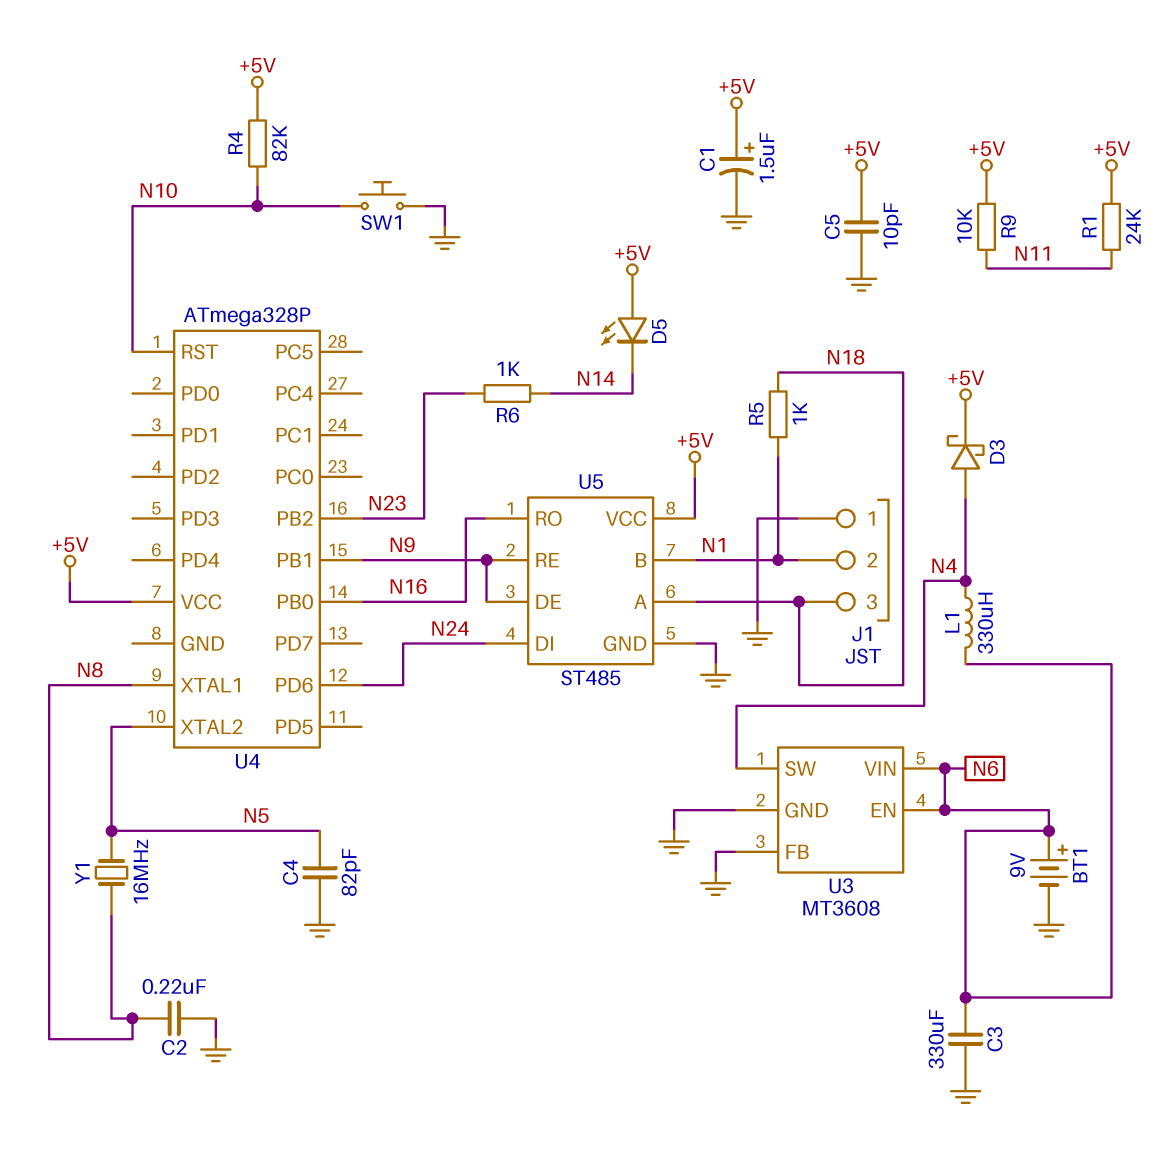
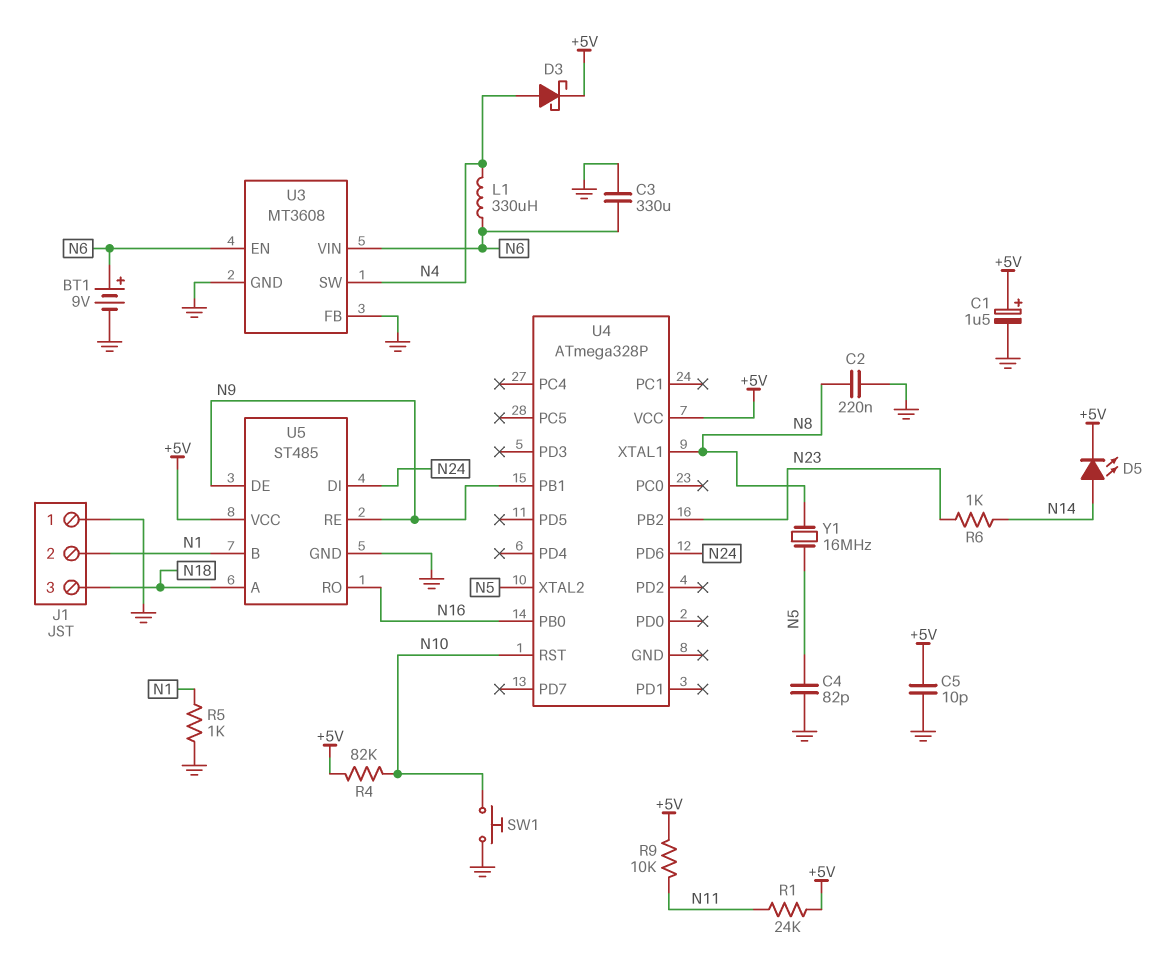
D5: LED (A +5V, K N14) -> LED (A N14, K +5V)
R5: 1k (N1, N18) -> 1k (GND, N1)

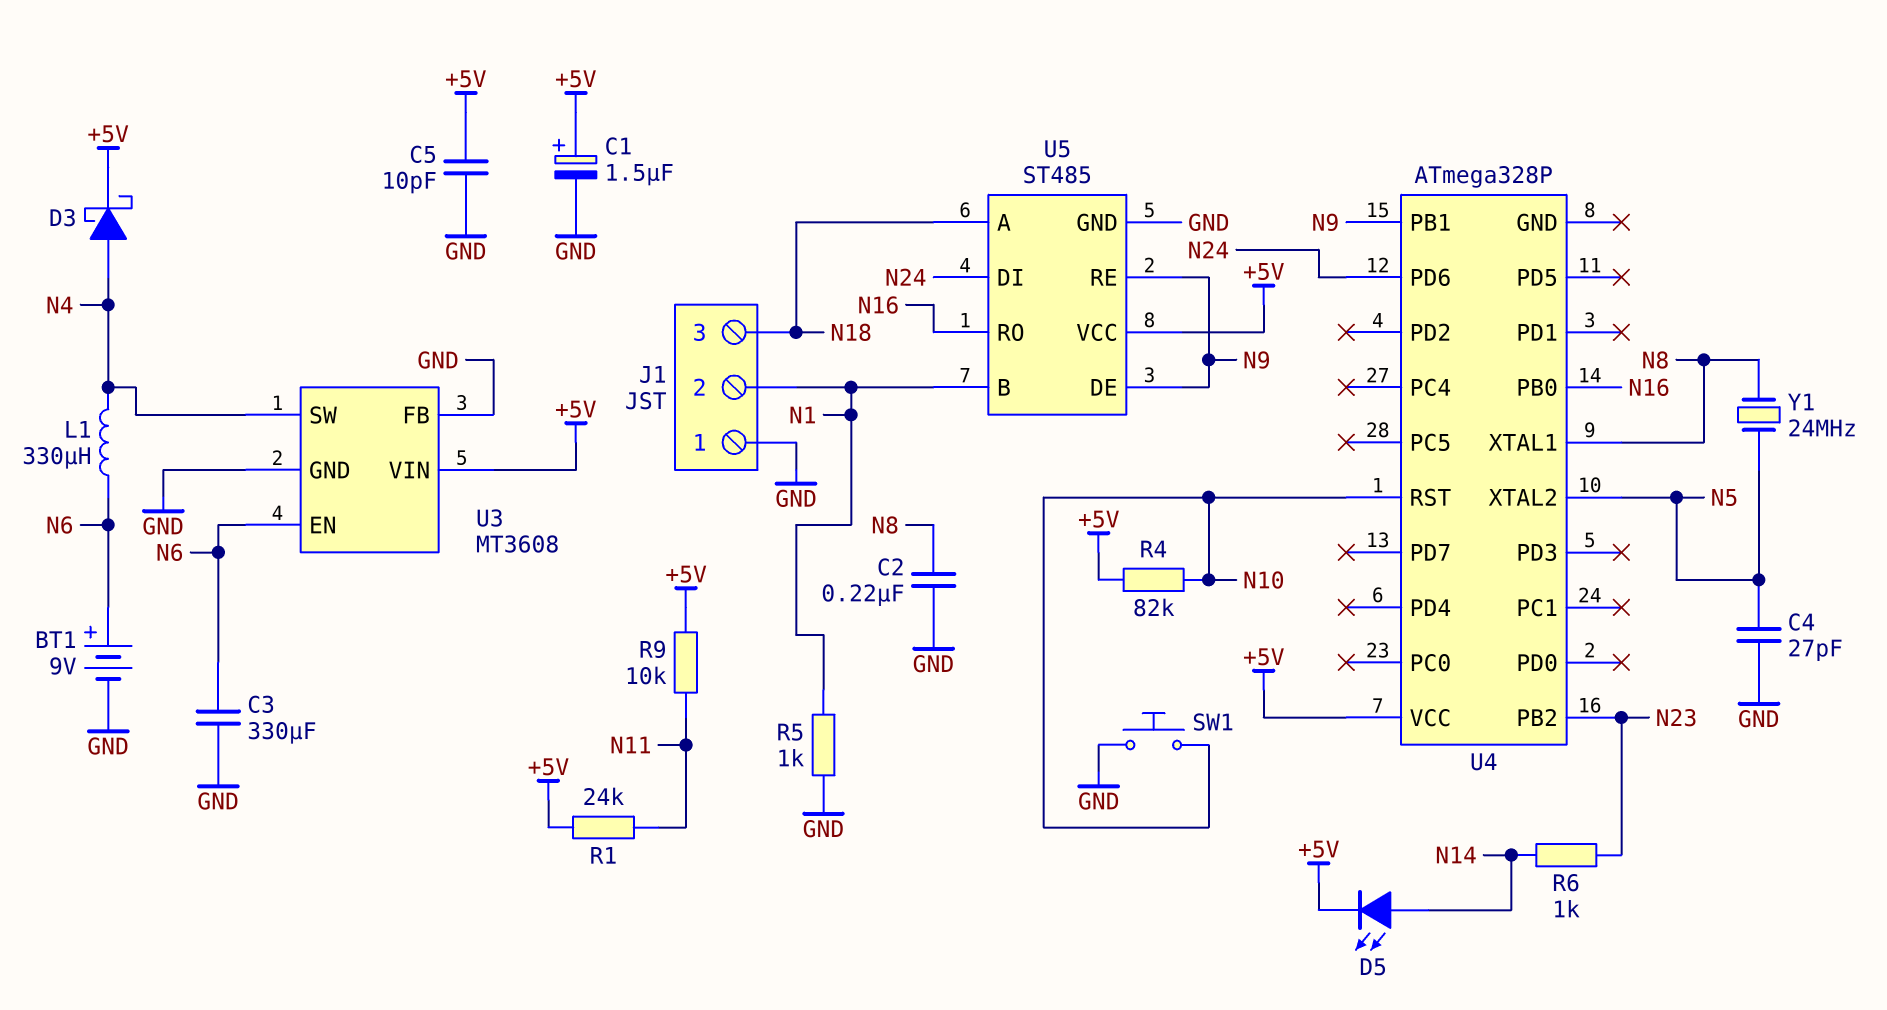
C4: 82pF (GND, N5) -> 27pF (GND, N5)
U3 pin VIN: N6 -> +5V
Y1: 16MHz (N5, N8) -> 24MHz (N5, N8)

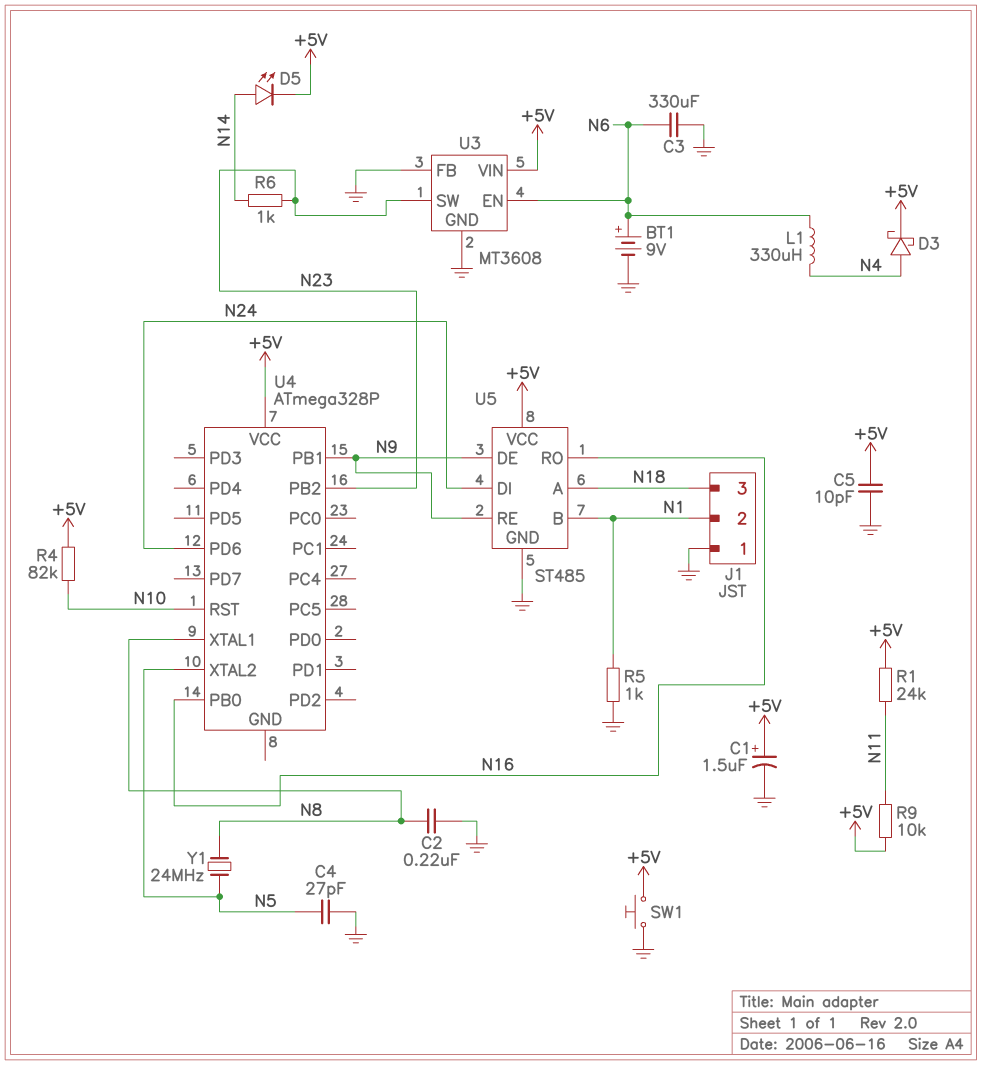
SW1: button (GND, N10) -> button (+5V, GND)
U3 pin SW: N4 -> N23

